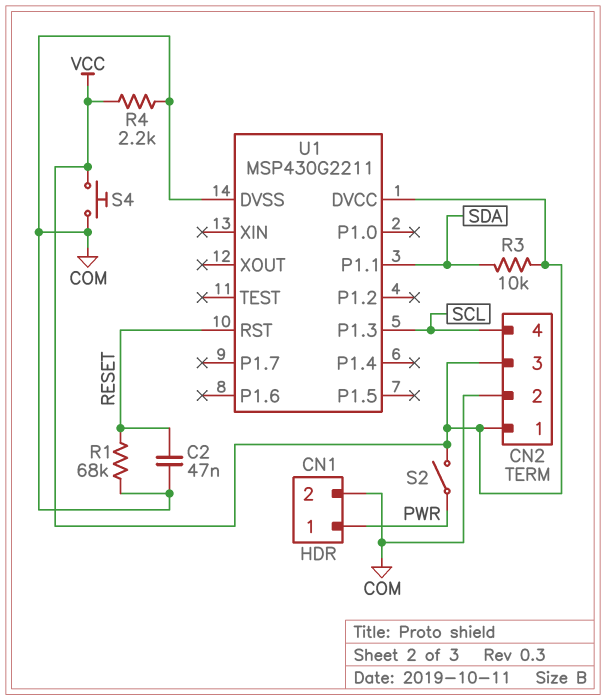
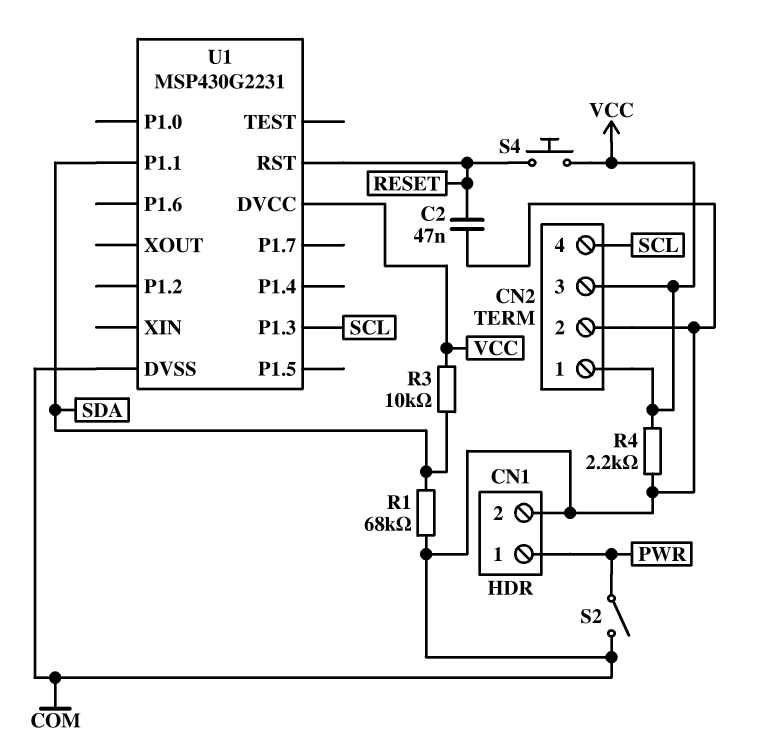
R1: 68k (COM, RESET) -> 68k (COM, SDA)
S2: switch (PWR, VCC) -> switch (COM, PWR)
S4: button (COM, VCC) -> button (RESET, VCC)
U1: MSP430G2211 -> MSP430G2231

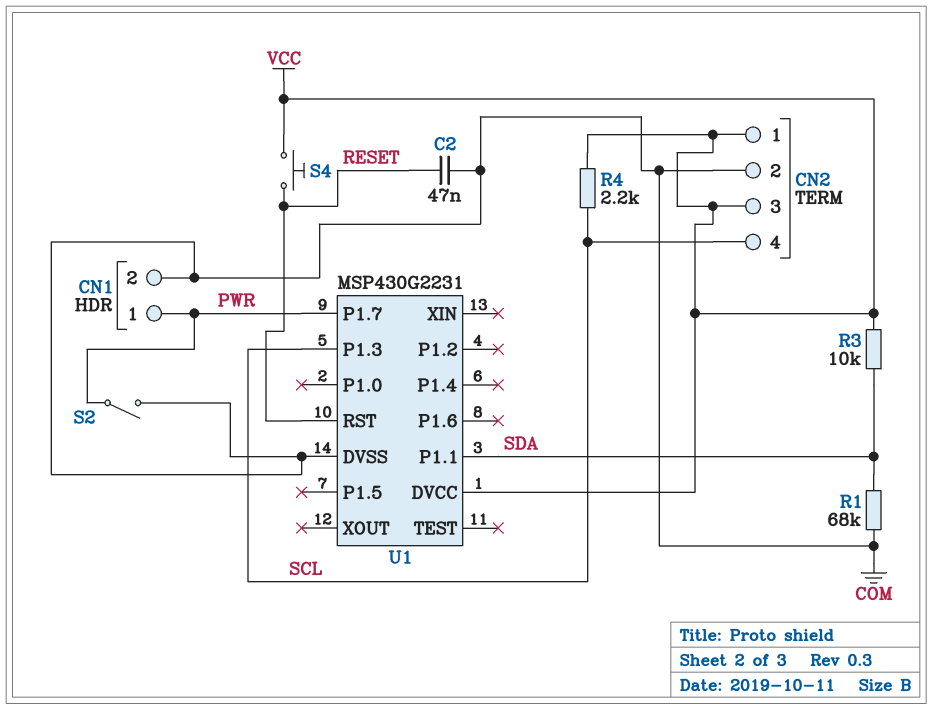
R4: 2.2k (COM, VCC) -> 2.2k (SCL, VCC)
U1 pin P1.7: none -> PWR

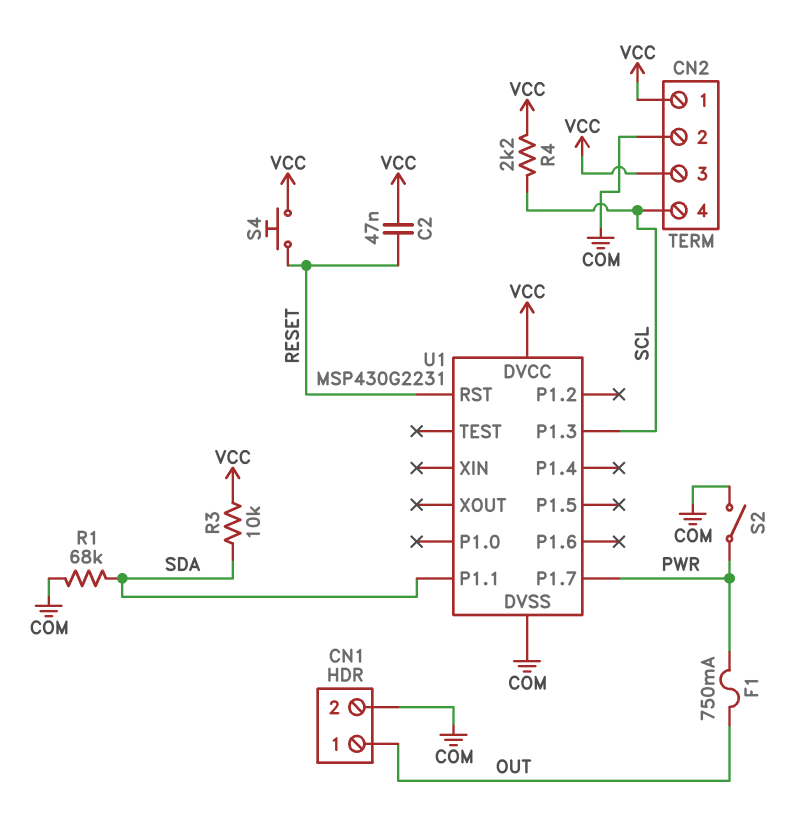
C2: 47nF (COM, RESET) -> 47nF (RESET, VCC)
CN1 pin 1: PWR -> OUT
F1: none -> 750mA (OUT, PWR)

